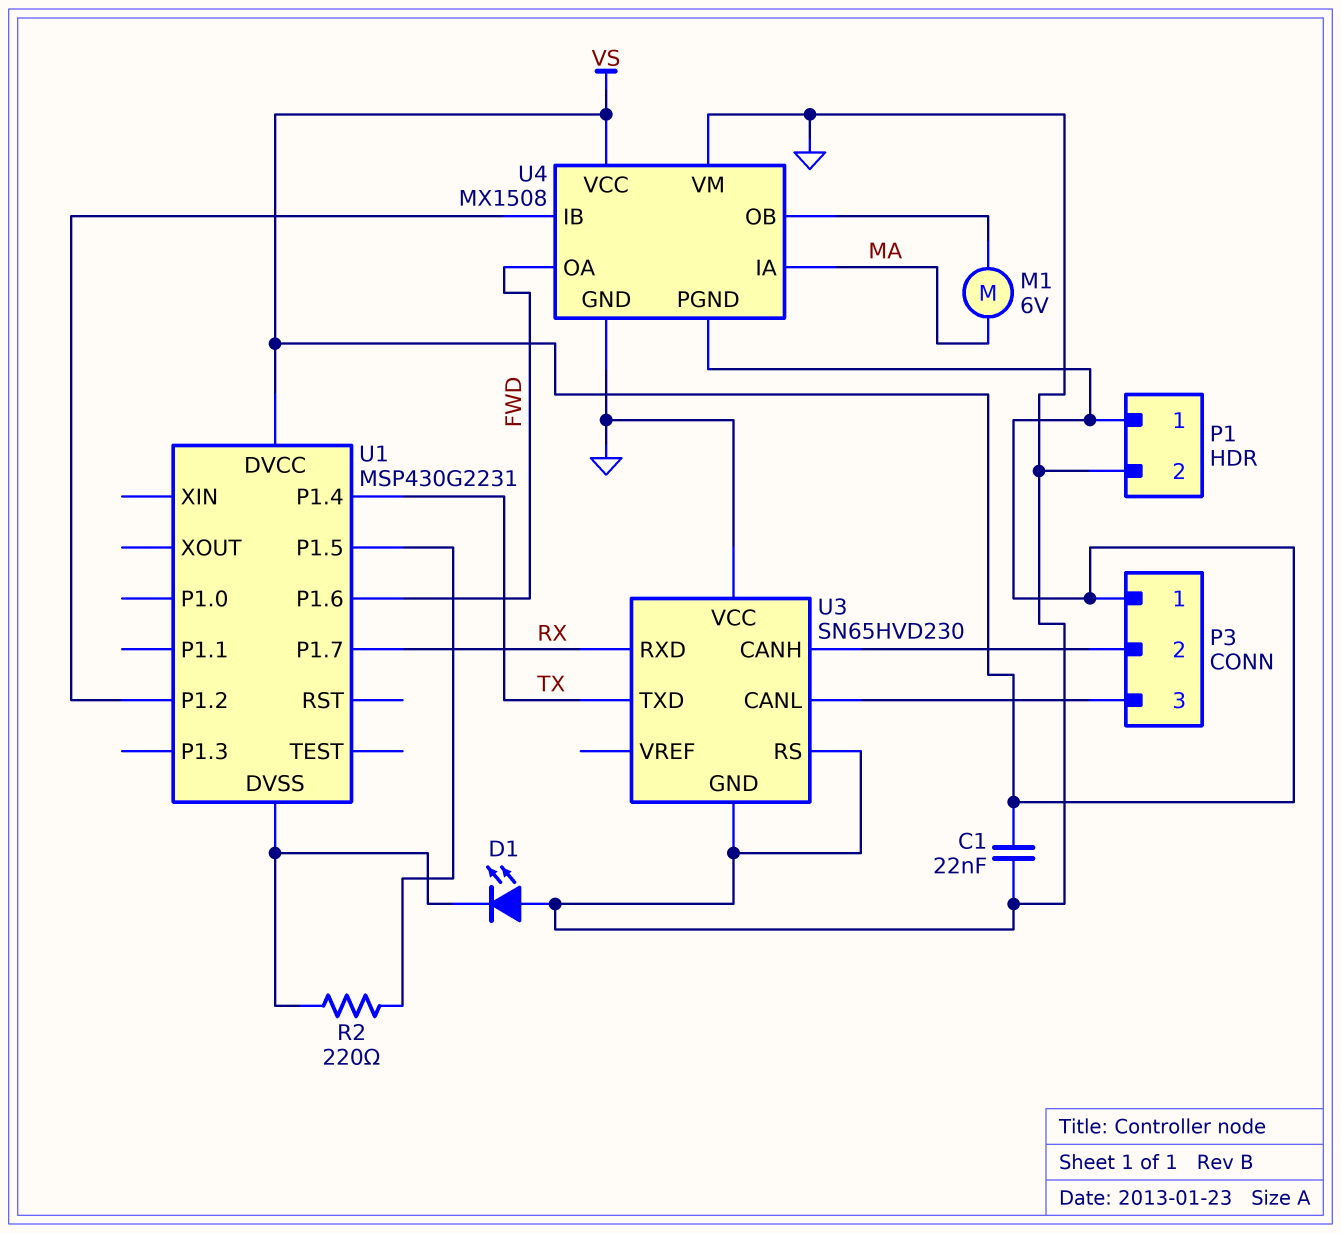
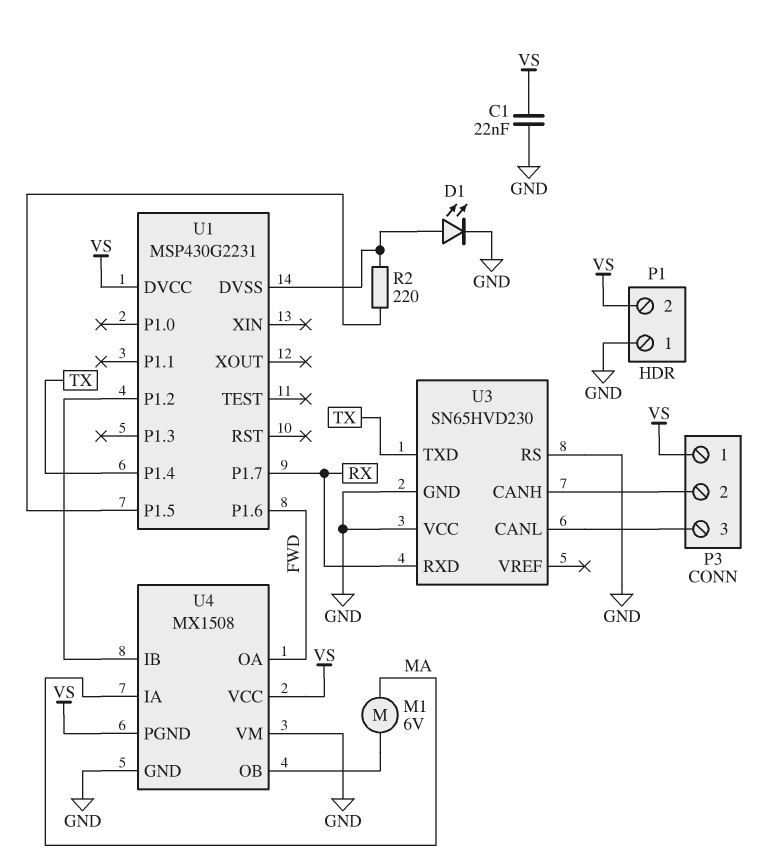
D1: LED (A GND, K U1/DVSS) -> LED (A U1/DVSS, K GND)
P1 pin 1: VS -> GND
P1 pin 2: GND -> VS

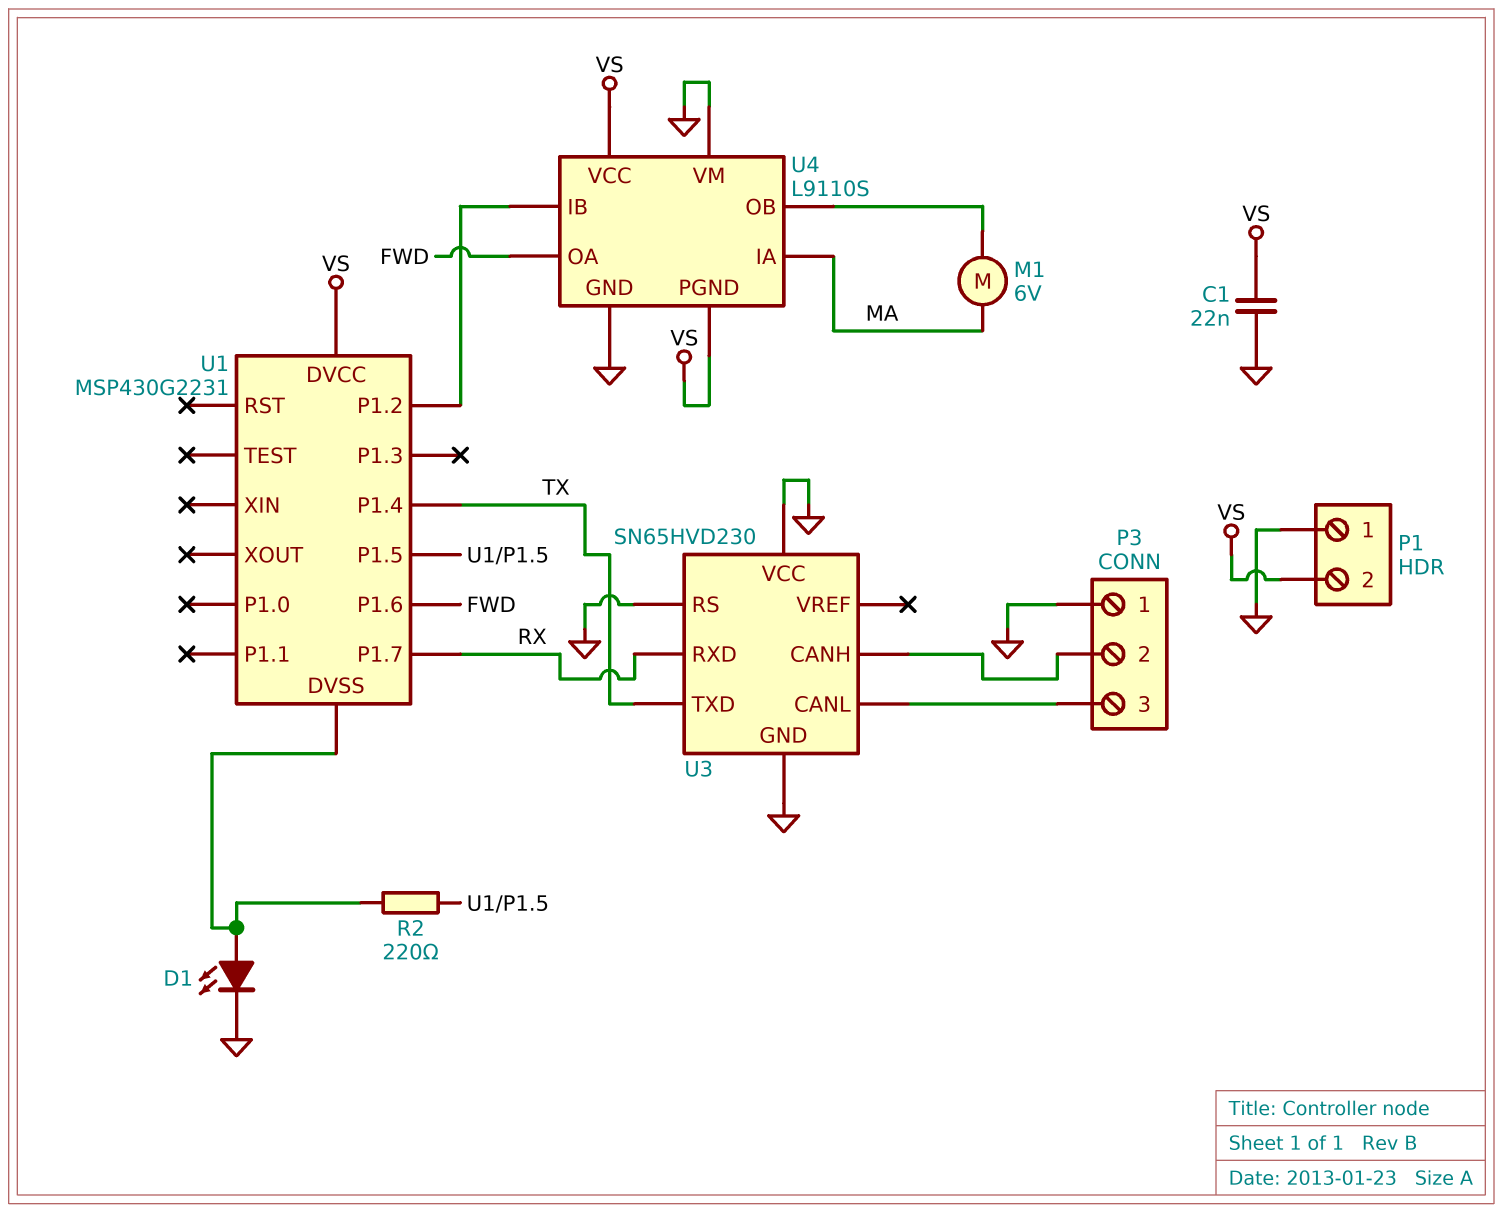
P3 pin 1: VS -> GND
U4: MX1508 -> L9110S

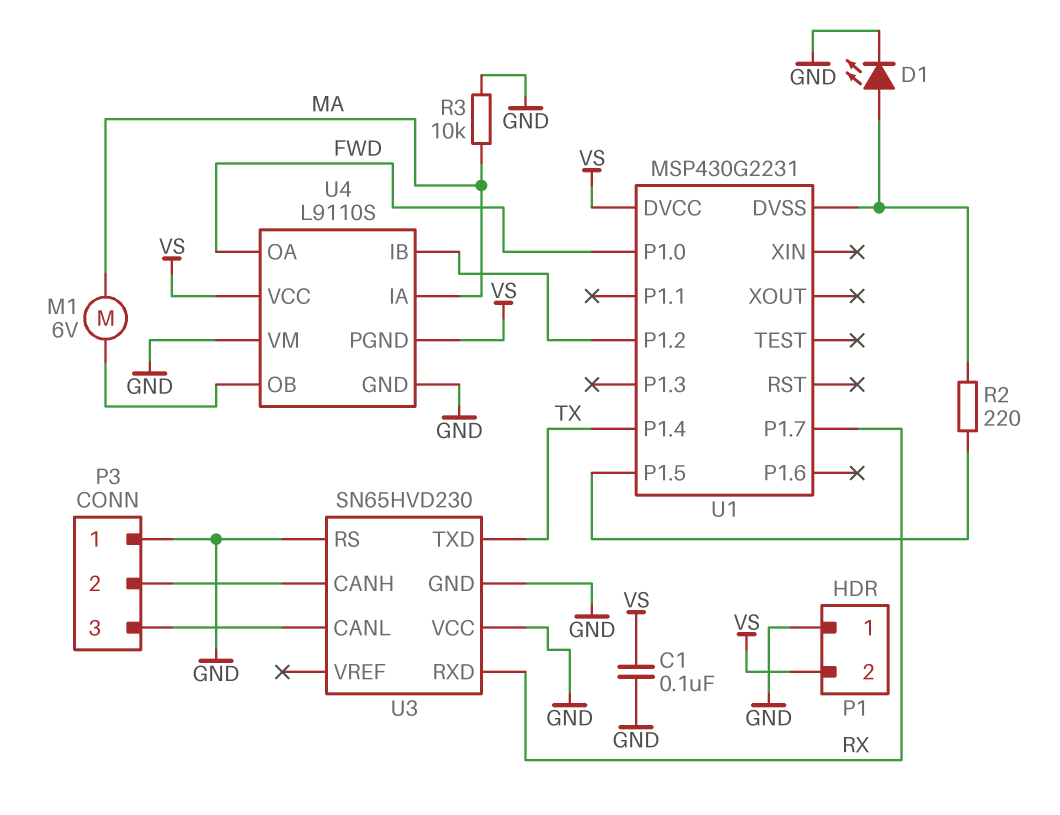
C1: 22nF (GND, VS) -> 100nF (GND, VS)
R3: none -> 10k (GND, MA)
U1 pin P1.0: none -> FWD
U1 pin P1.6: FWD -> none

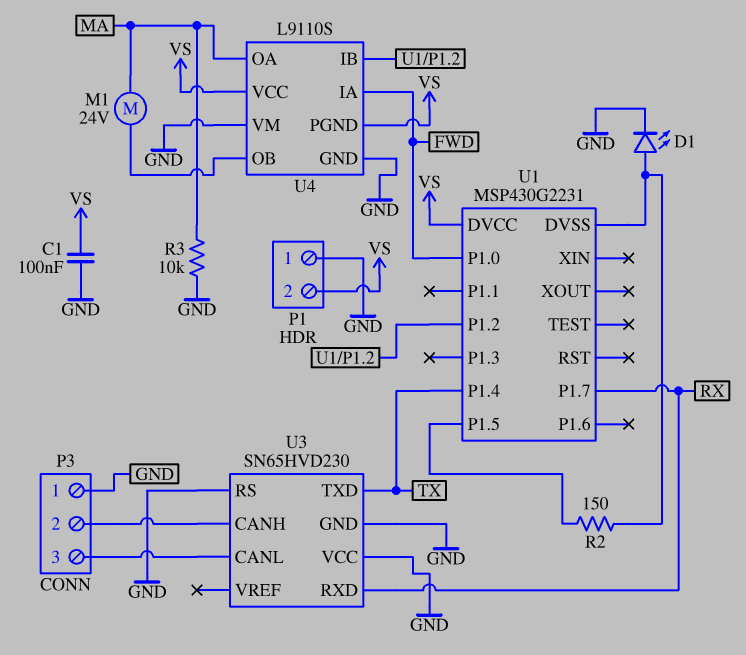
M1: motor 6V (MA, U4/OB) -> motor 24V (MA, U4/OB)
R2: 220 (U1/DVSS, U1/P1.5) -> 150 (U1/DVSS, U1/P1.5)
U4 pin IA: MA -> FWD
U4 pin OA: FWD -> MA

